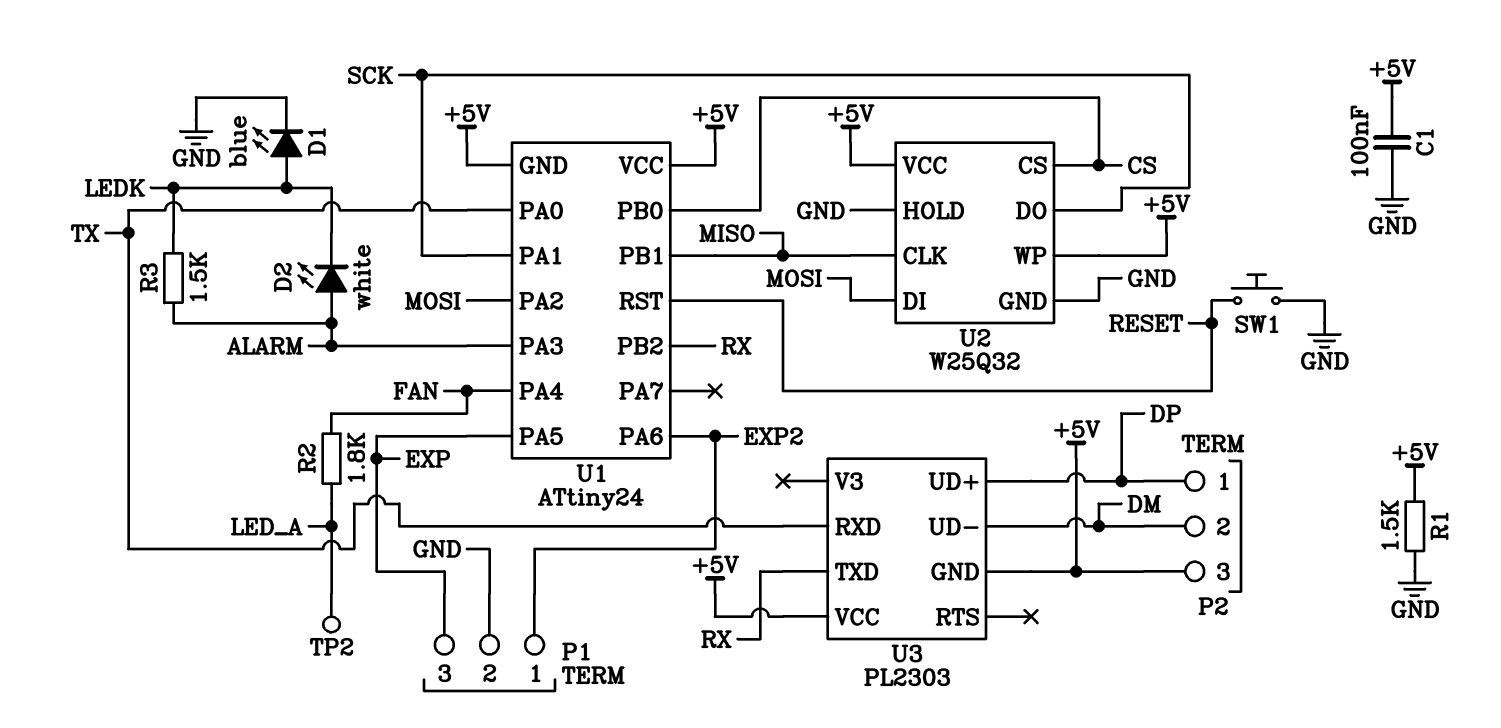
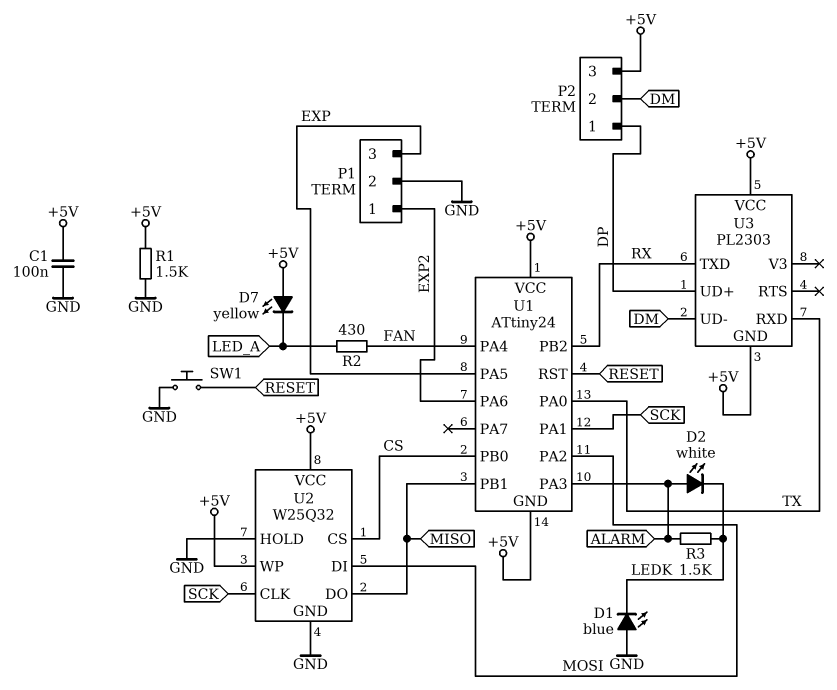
D1: LED blue (A LEDK, K GND) -> LED blue (A GND, K LEDK)
D7: none -> LED yellow (A +5V, K LED_A)
R2: 1.8k (FAN, LED_A) -> 430 (FAN, LED_A)
TP2: test point (LED_A) -> none
U2 pin CLK: MISO -> SCK
U2 pin DO: SCK -> MISO

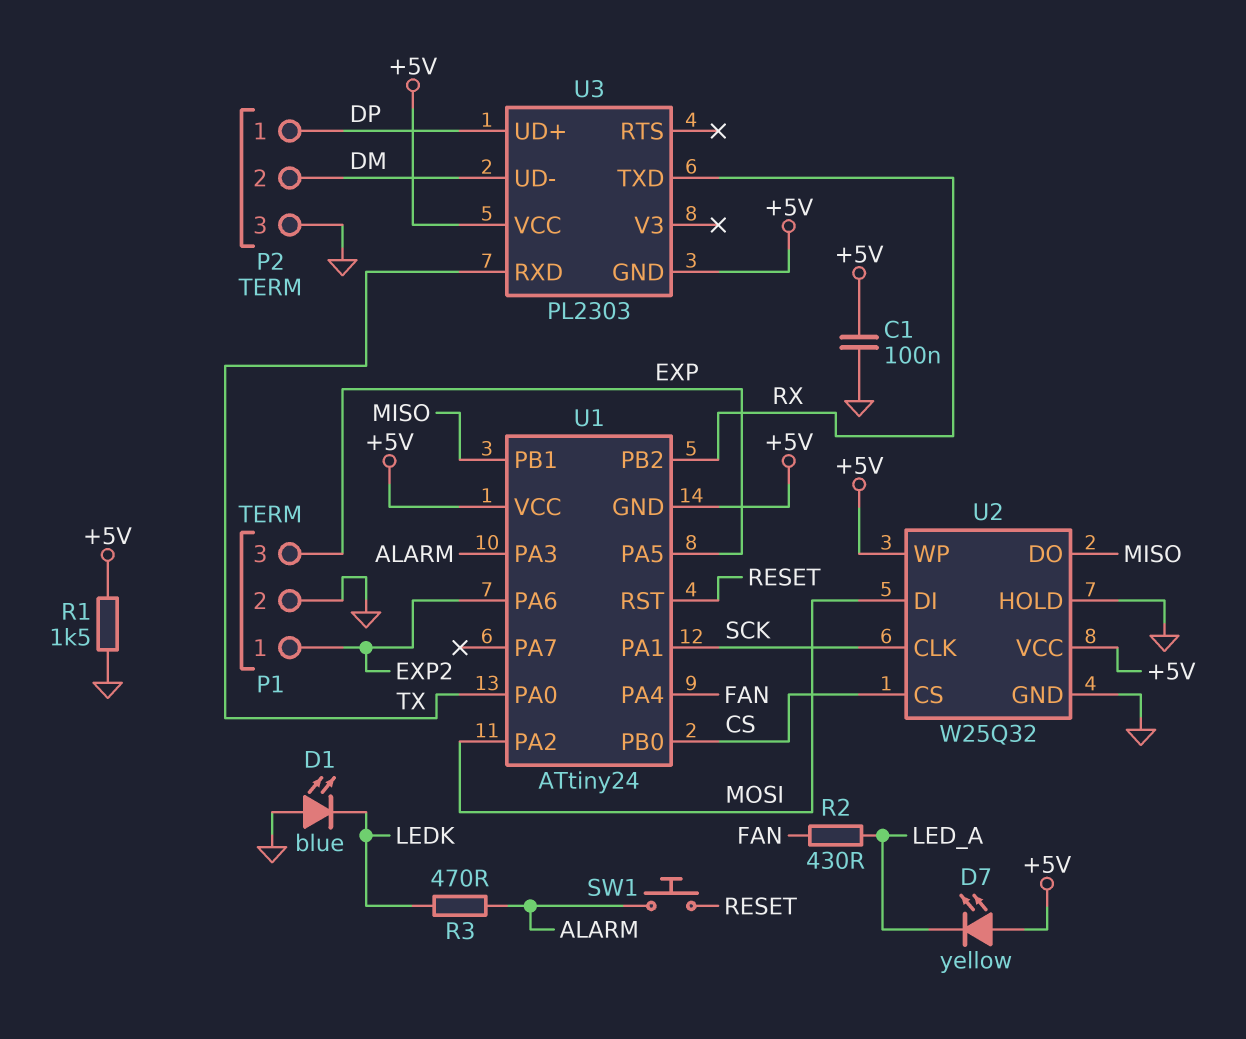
D2: LED white (A ALARM, K LEDK) -> none
P2 pin 3: +5V -> GND
R3: 1.5k (ALARM, LEDK) -> 470 (ALARM, LEDK)
SW1: button (GND, RESET) -> button (ALARM, RESET)

